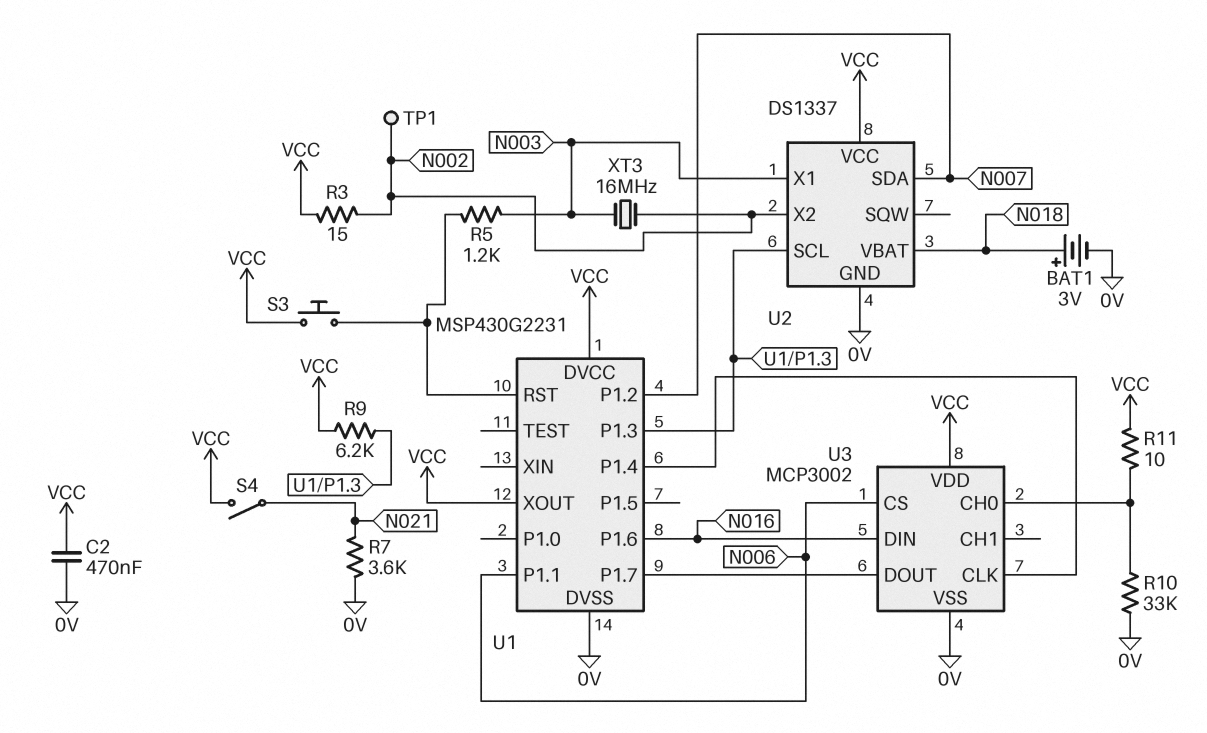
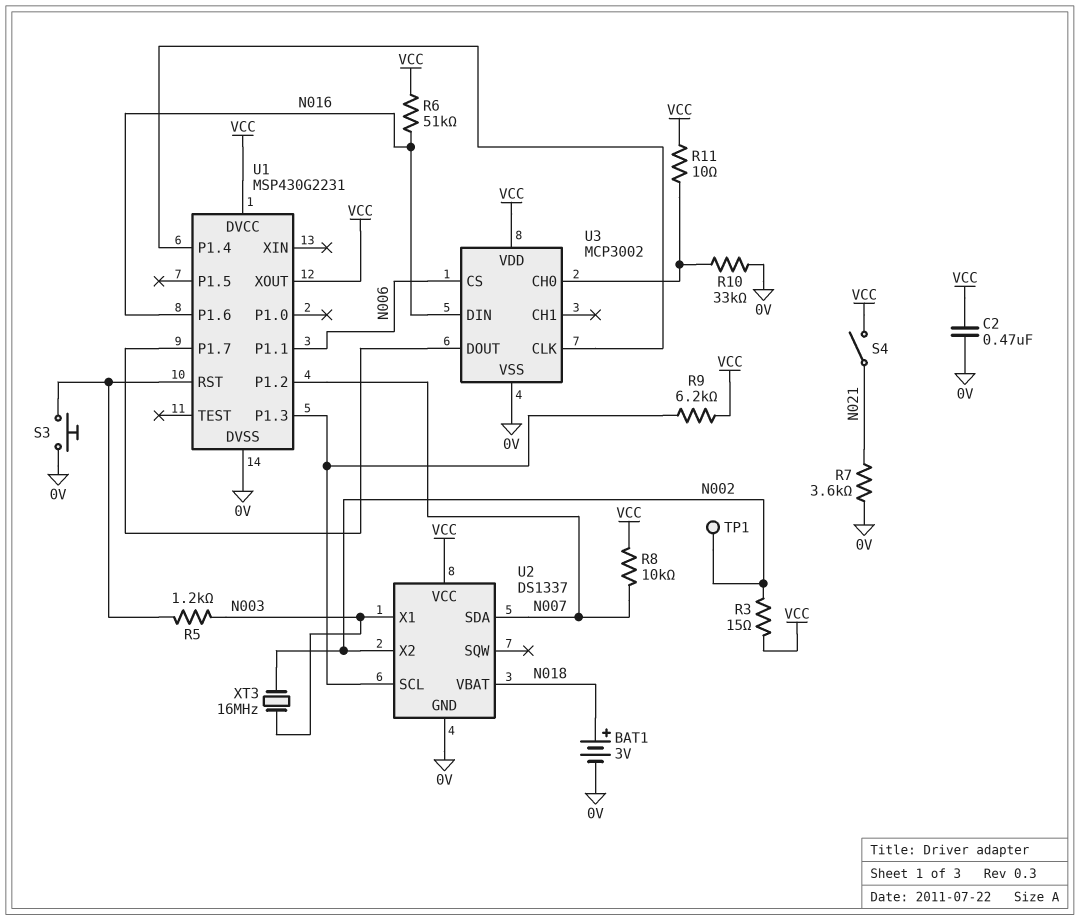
R6: none -> 51k (N016, VCC)
R8: none -> 10k (N007, VCC)
S3: button (U1/RST, VCC) -> button (0V, U1/RST)

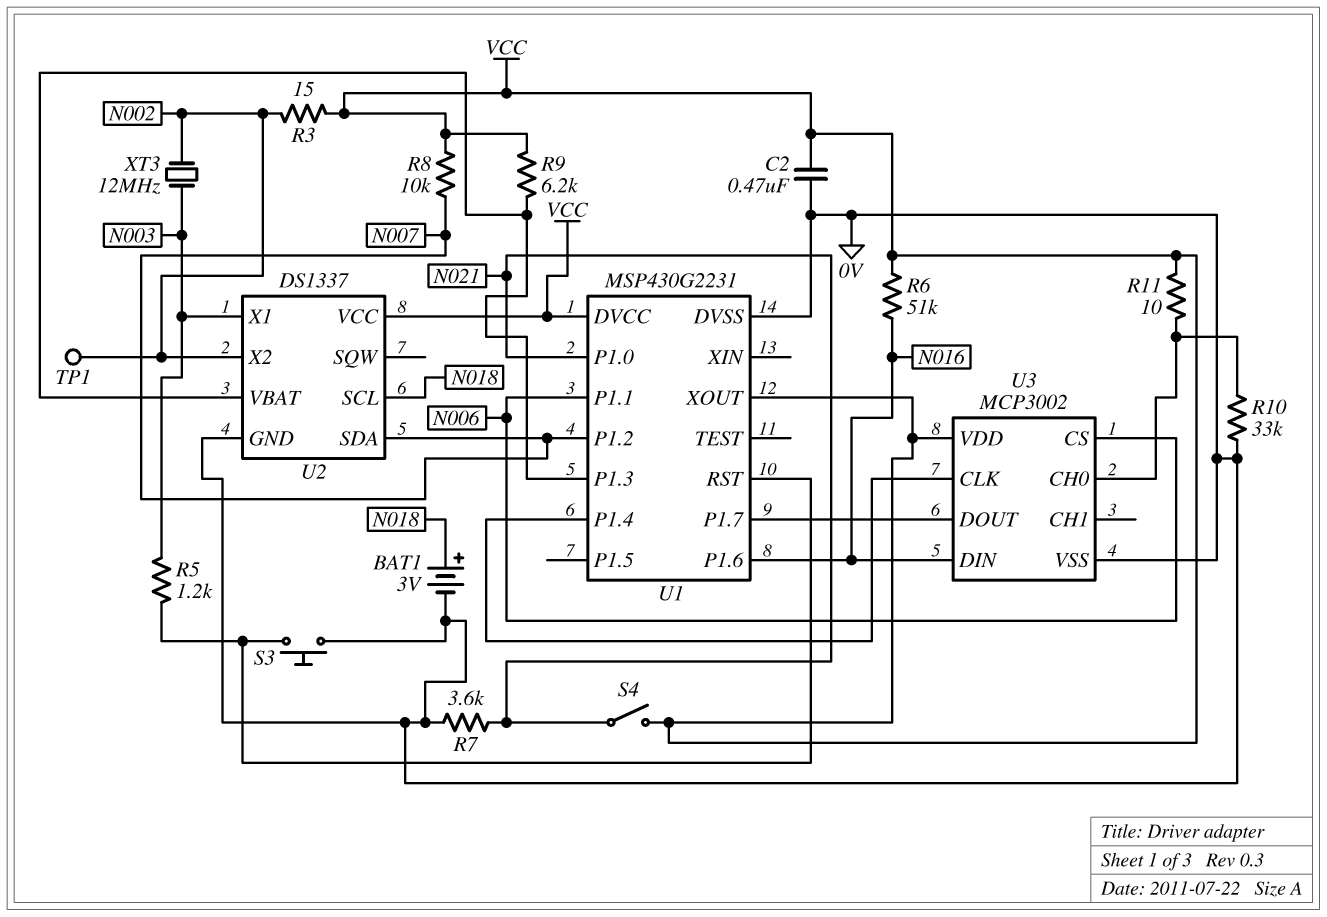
U1 pin P1.0: none -> N021
U2 pin SCL: U1/P1.3 -> N018
U2 pin VBAT: N018 -> U1/P1.3
XT3: 16MHz (N002, N003) -> 12MHz (N002, N003)

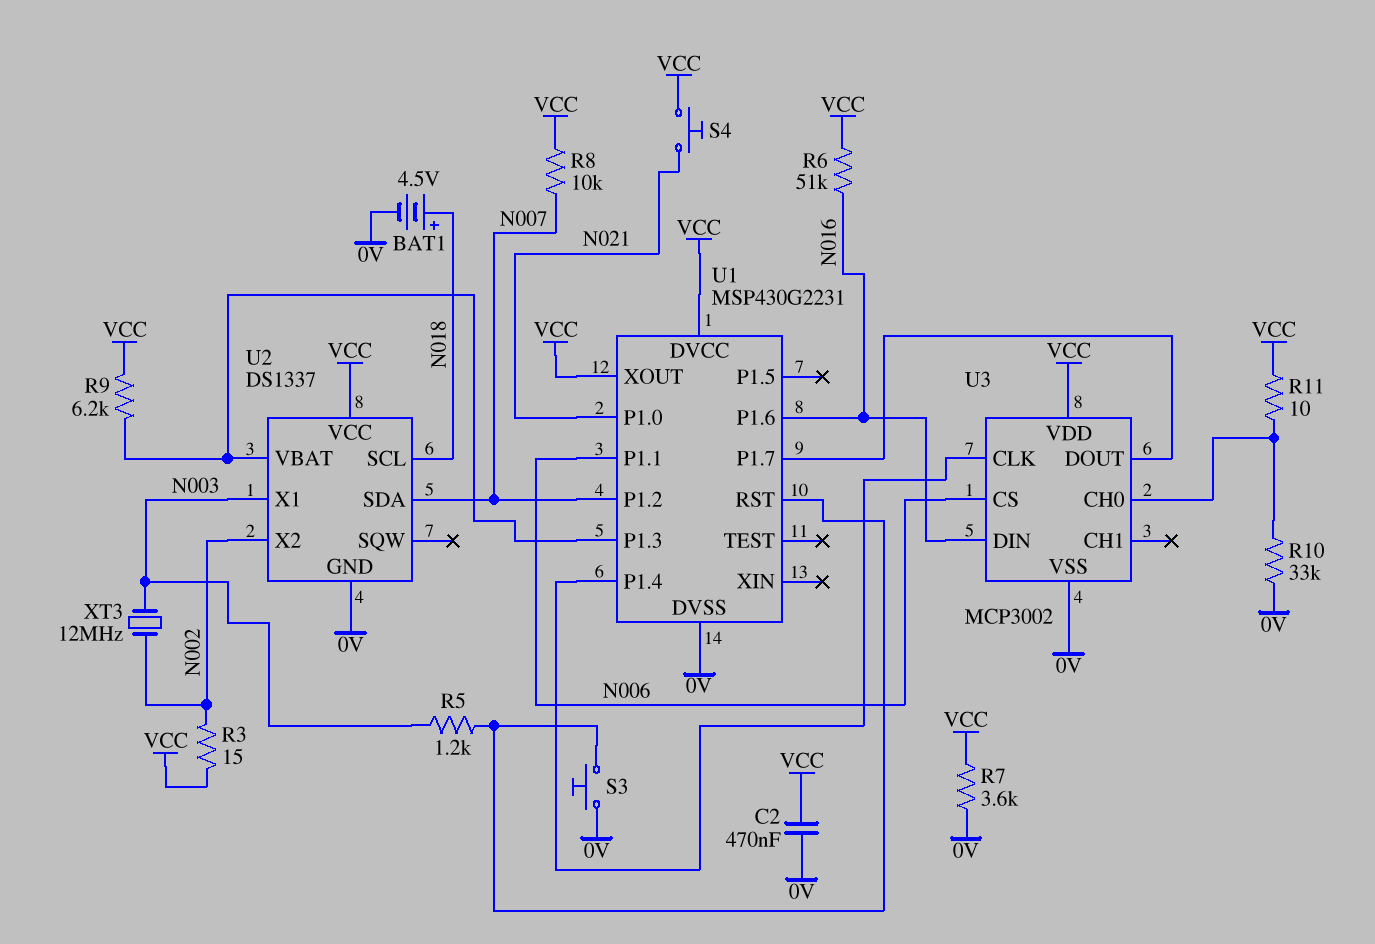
BAT1: 3V (plus N018, minus 0V) -> 4.5V (plus N018, minus 0V)
R7: 3.6k (0V, N021) -> 3.6k (0V, VCC)
S4: switch (N021, VCC) -> button (N021, VCC)
TP1: test point (N002) -> none

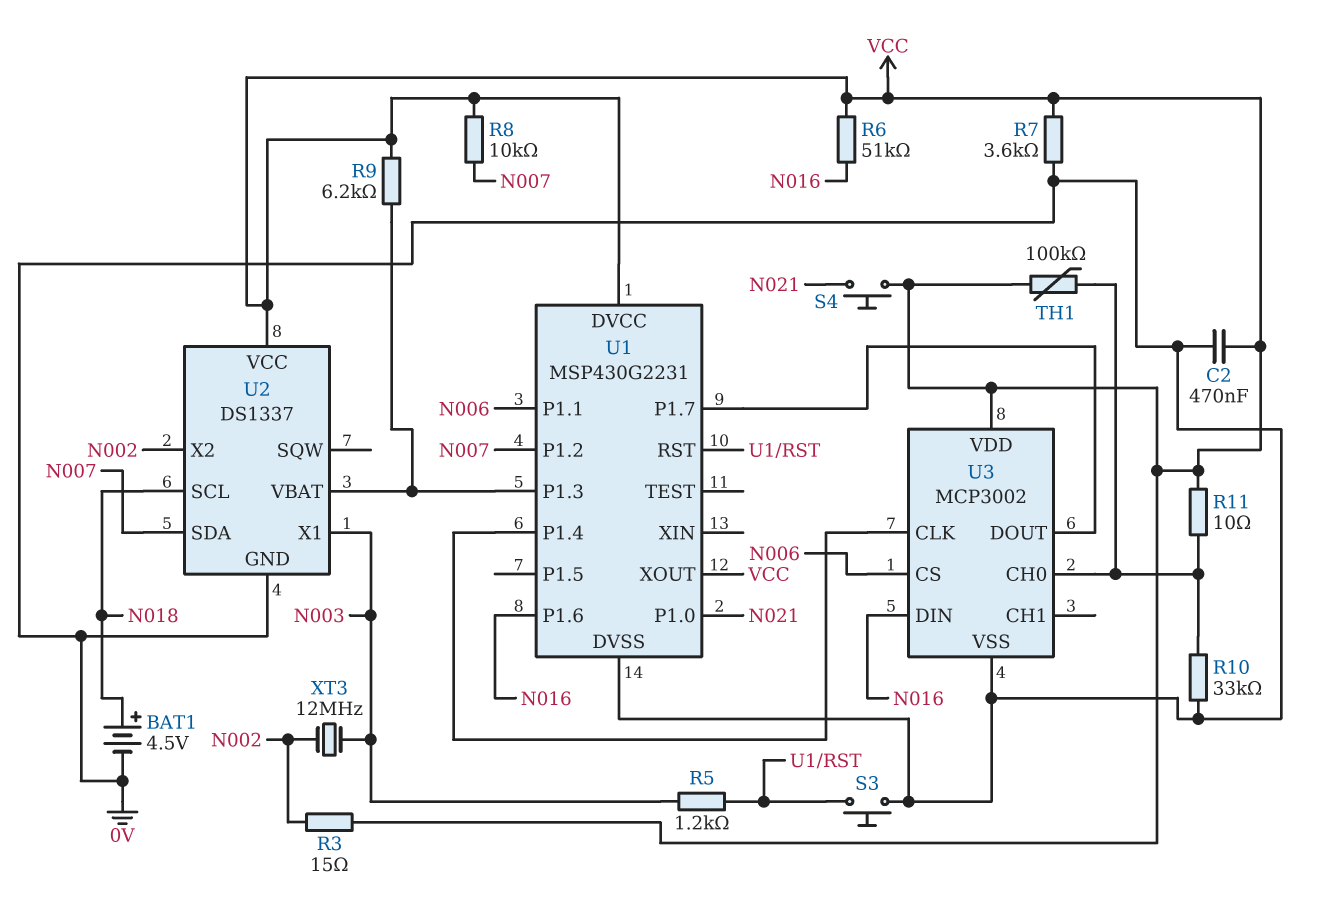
TH1: none -> 100k (U3/CH0, VCC)

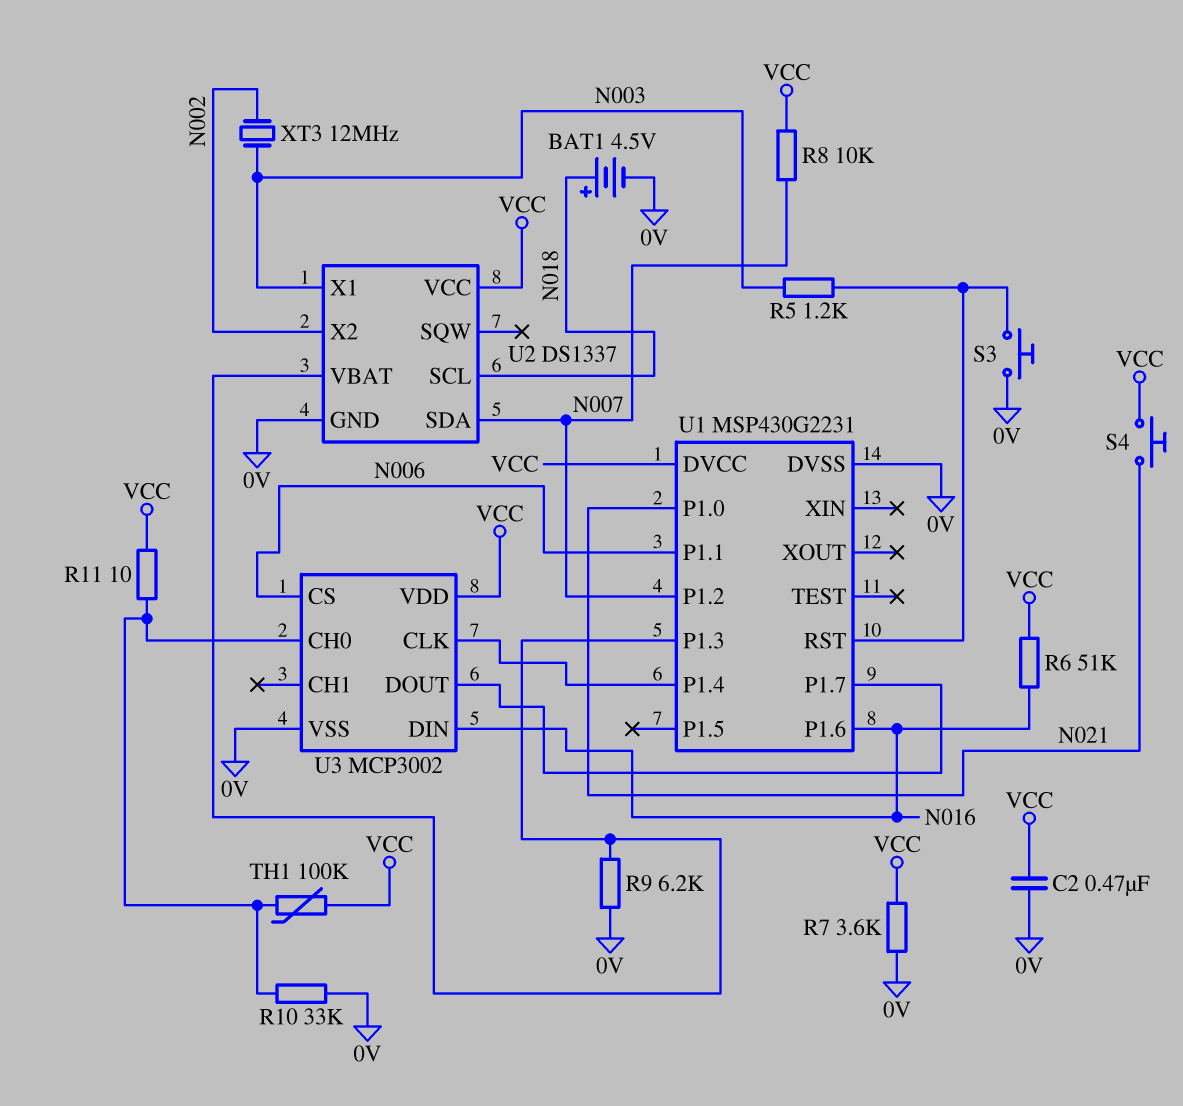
R3: 15 (N002, VCC) -> none
R9: 6.2k (U1/P1.3, VCC) -> 6.2k (0V, U1/P1.3)
U1 pin XOUT: VCC -> none

